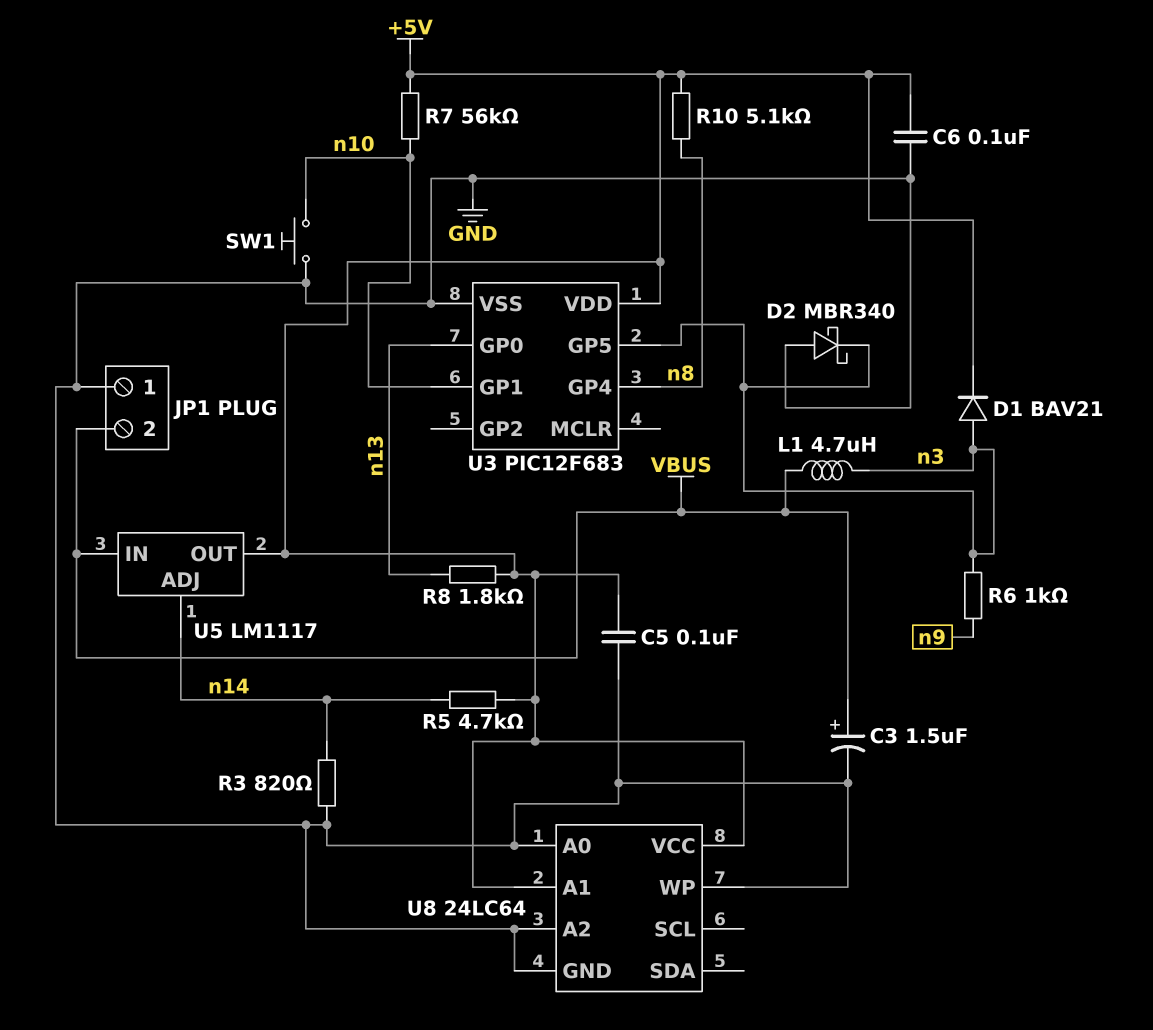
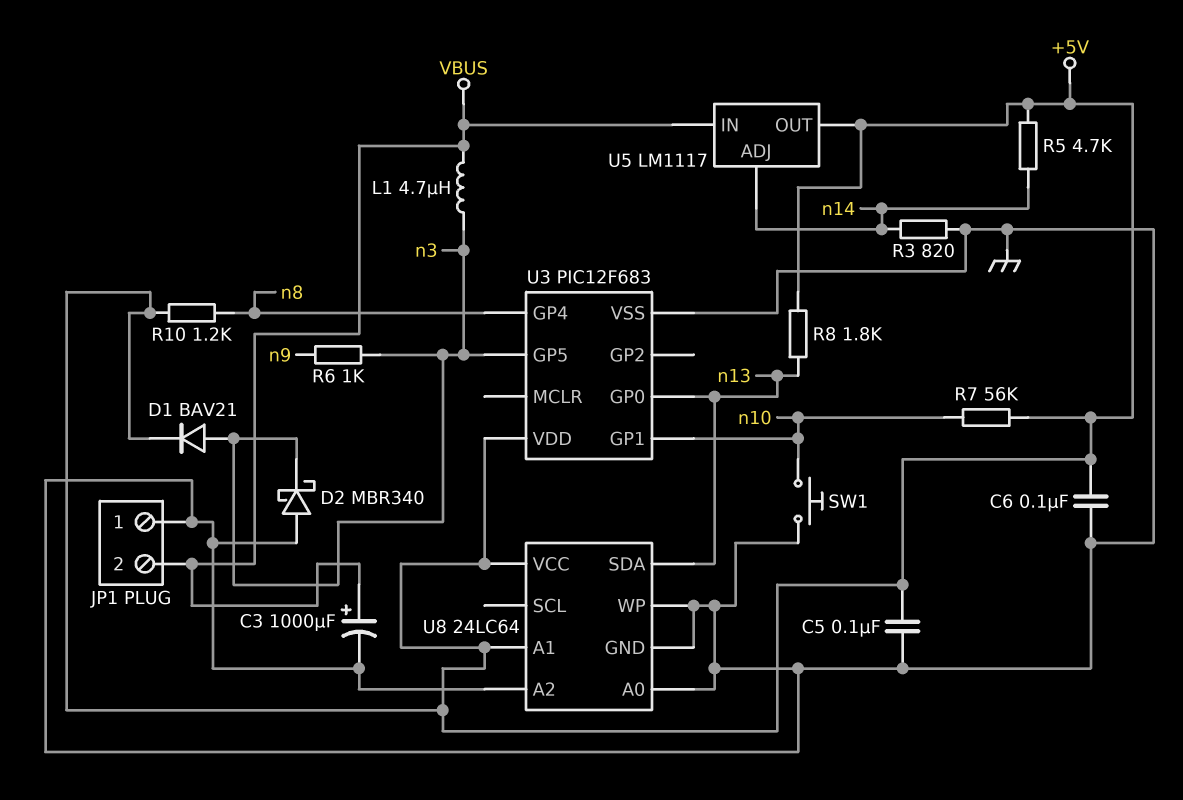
C3: 1.5uF (plus VBUS, minus GND) -> 1000uF (plus VBUS, minus GND)
R10: 5.1k (+5V, n8) -> 1.2k (+5V, n8)
U8 pin SDA: none -> n13

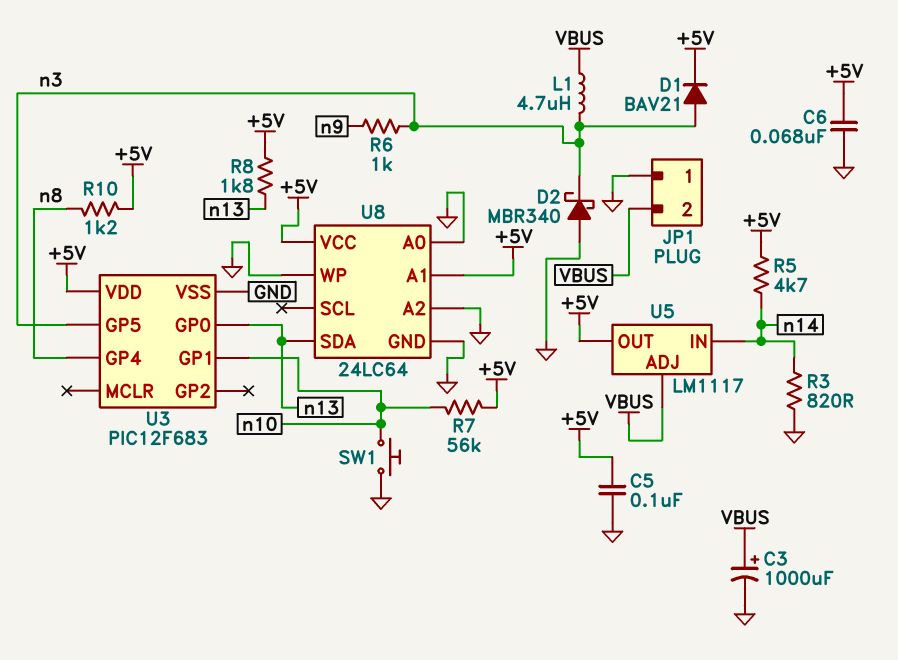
C6: 100nF (+5V, GND) -> 68nF (+5V, GND)
U5 pin ADJ: n14 -> VBUS
U5 pin IN: VBUS -> n14

